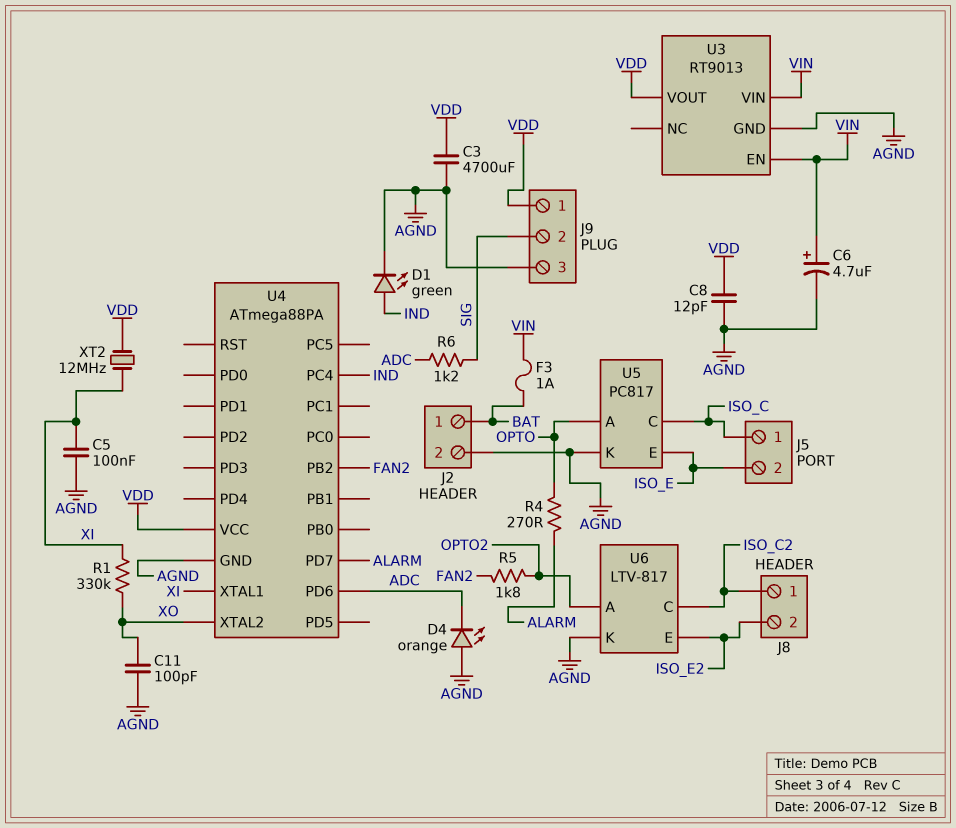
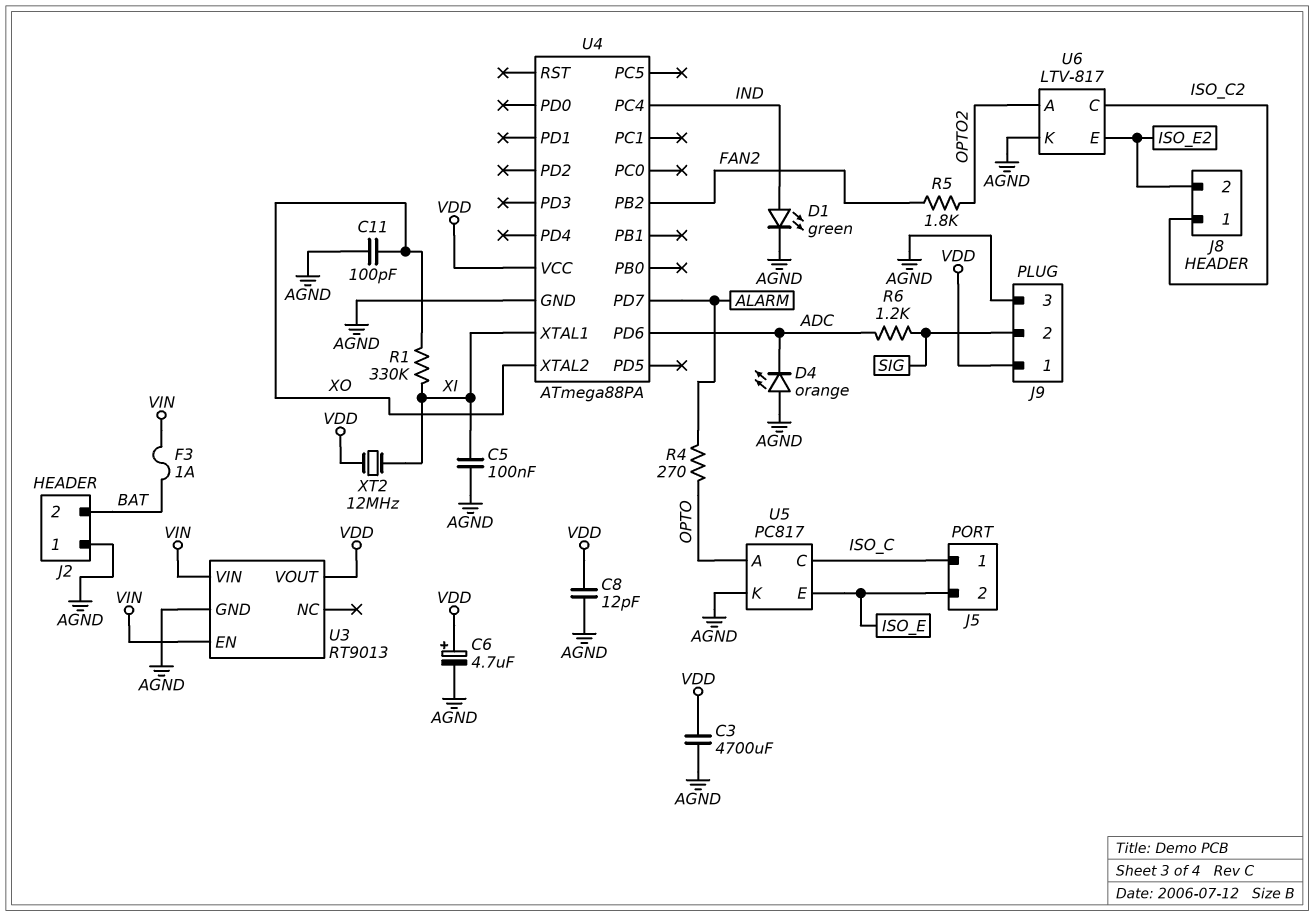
C6: 4.7uF (plus VIN, minus AGND) -> 4.7uF (plus VDD, minus AGND)
J2 pin 1: BAT -> AGND
J2 pin 2: AGND -> BAT

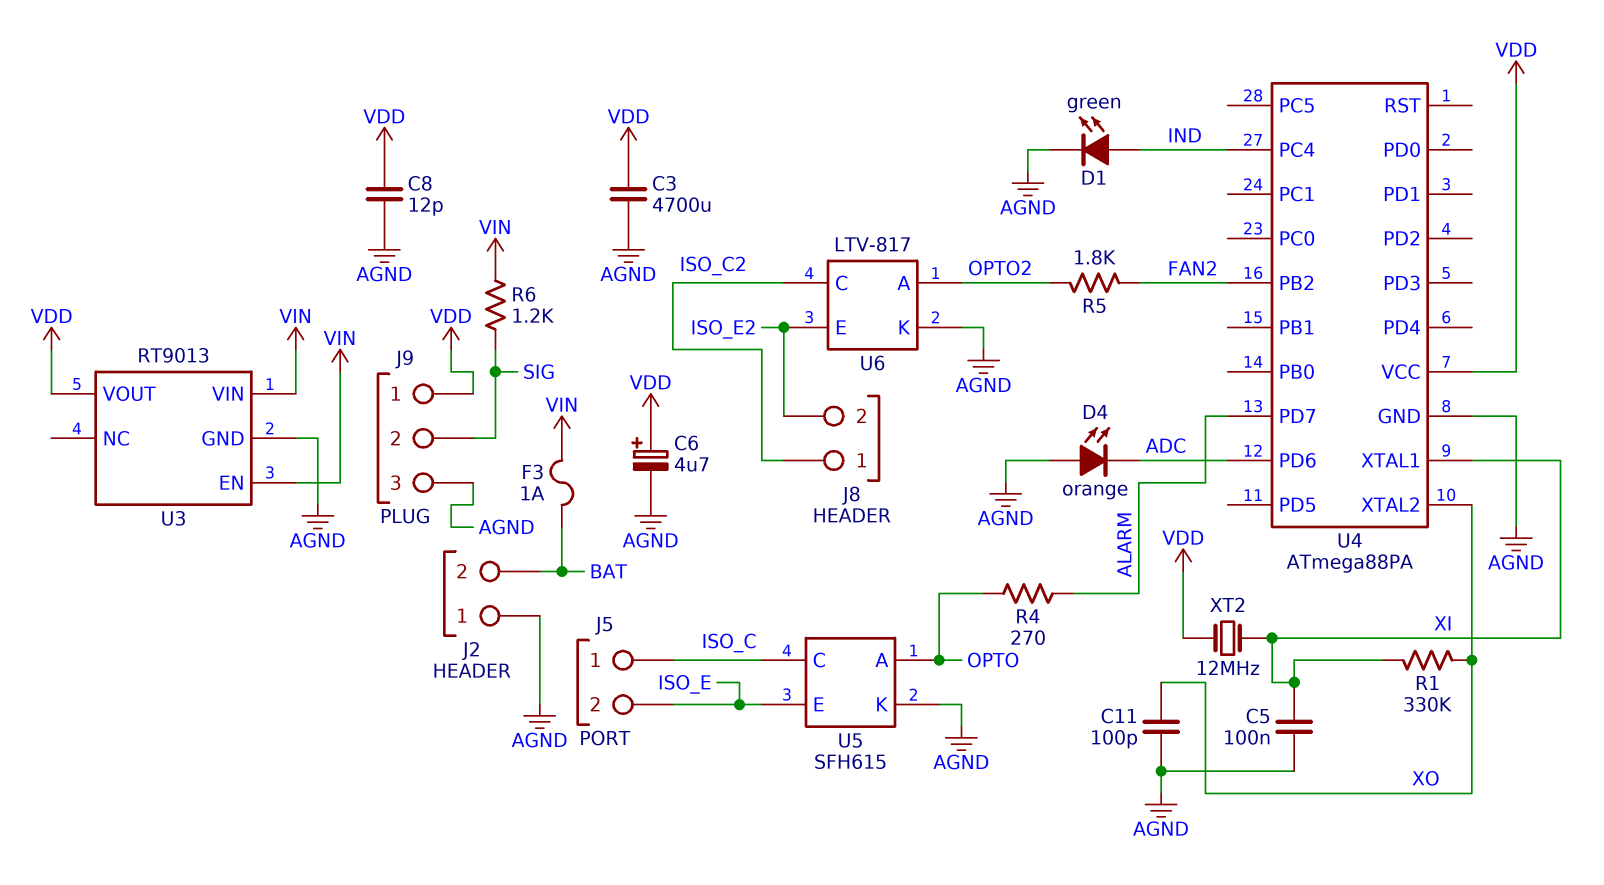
R6: 1.2k (ADC, SIG) -> 1.2k (SIG, VIN)
U5: PC817 -> SFH615

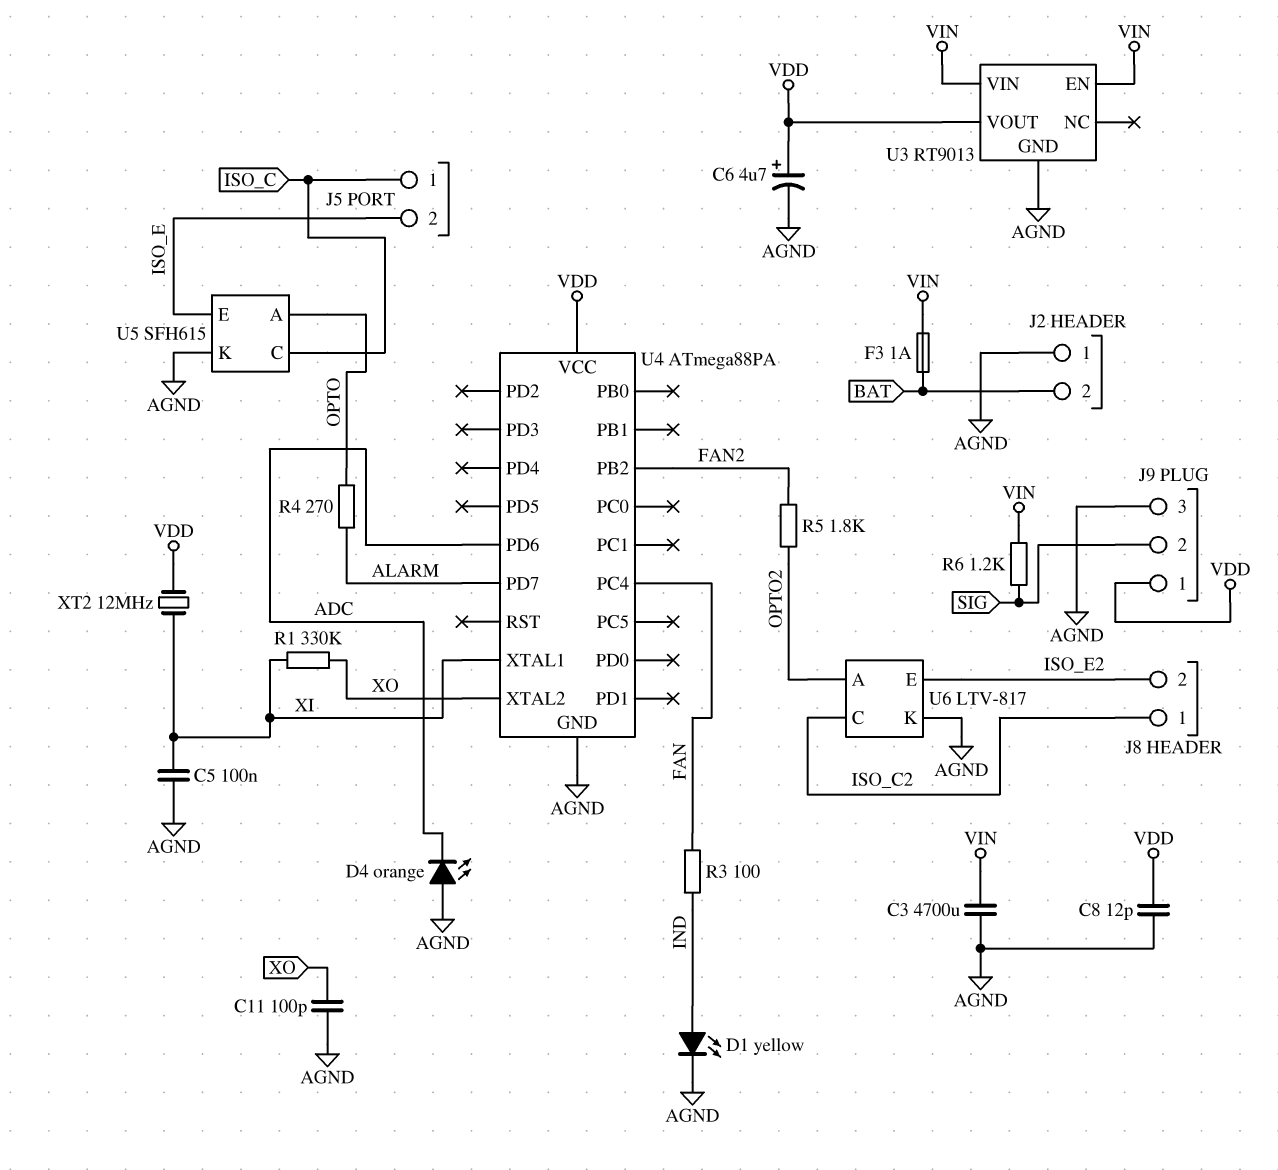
C3: 4700uF (AGND, VDD) -> 4700uF (AGND, VIN)
D1: LED green (A IND, K AGND) -> LED yellow (A IND, K AGND)
R3: none -> 100 (FAN, IND)
U4 pin PC4: IND -> FAN

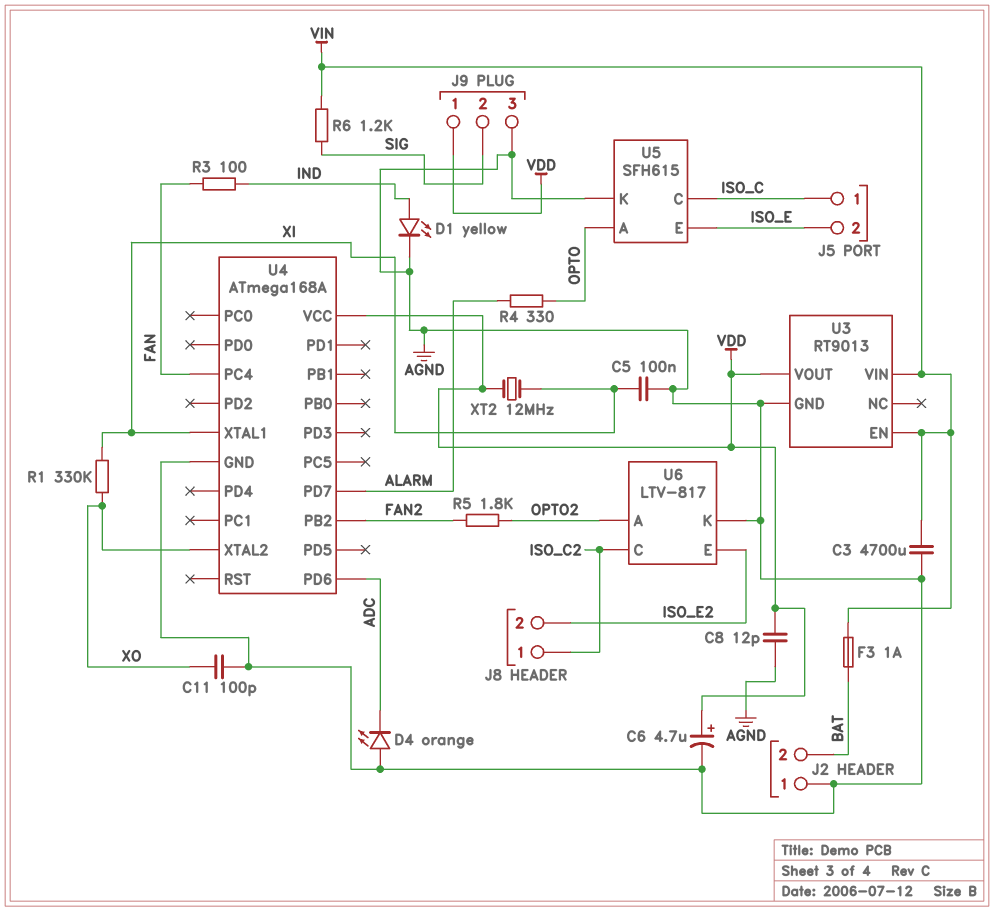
R4: 270 (ALARM, OPTO) -> 330 (ALARM, OPTO)
U4: ATmega88PA -> ATmega168A

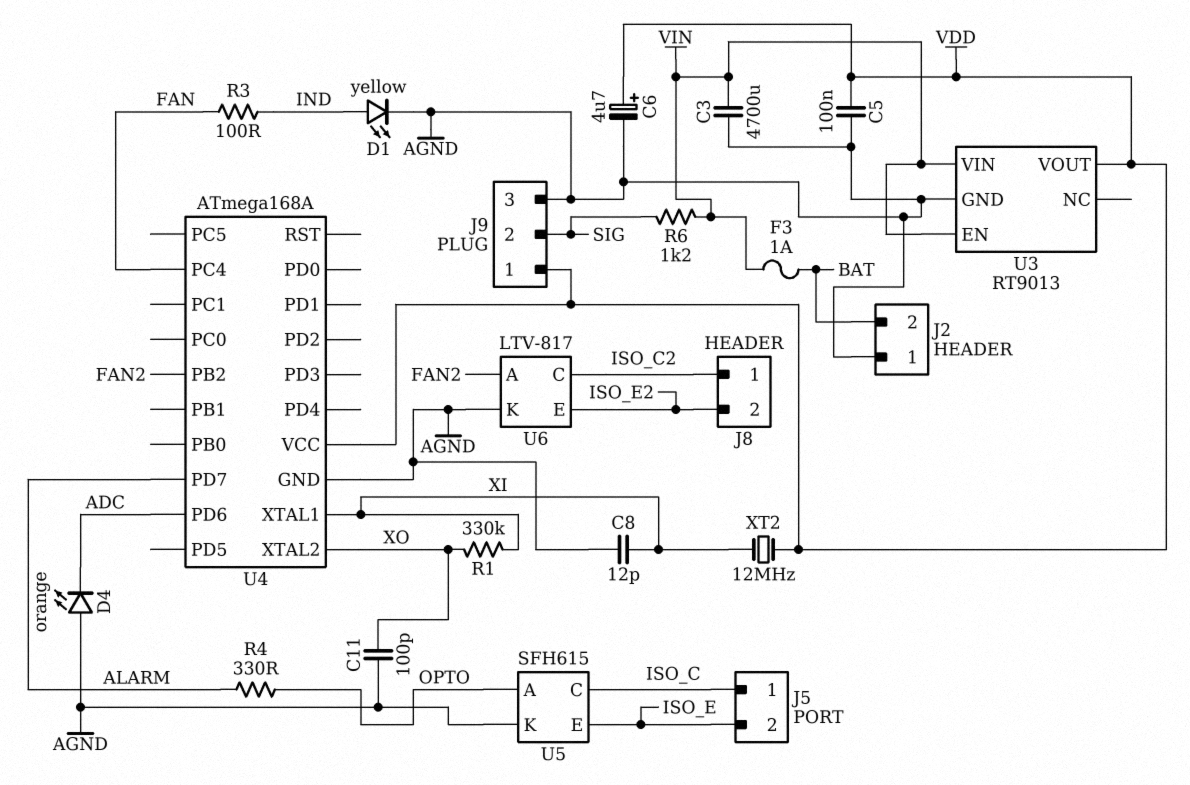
C5: 100nF (AGND, XI) -> 100nF (AGND, VDD)
C8: 12pF (AGND, VDD) -> 12pF (AGND, XI)
R5: 1.8k (FAN2, OPTO2) -> none
U6 pin A: OPTO2 -> FAN2

